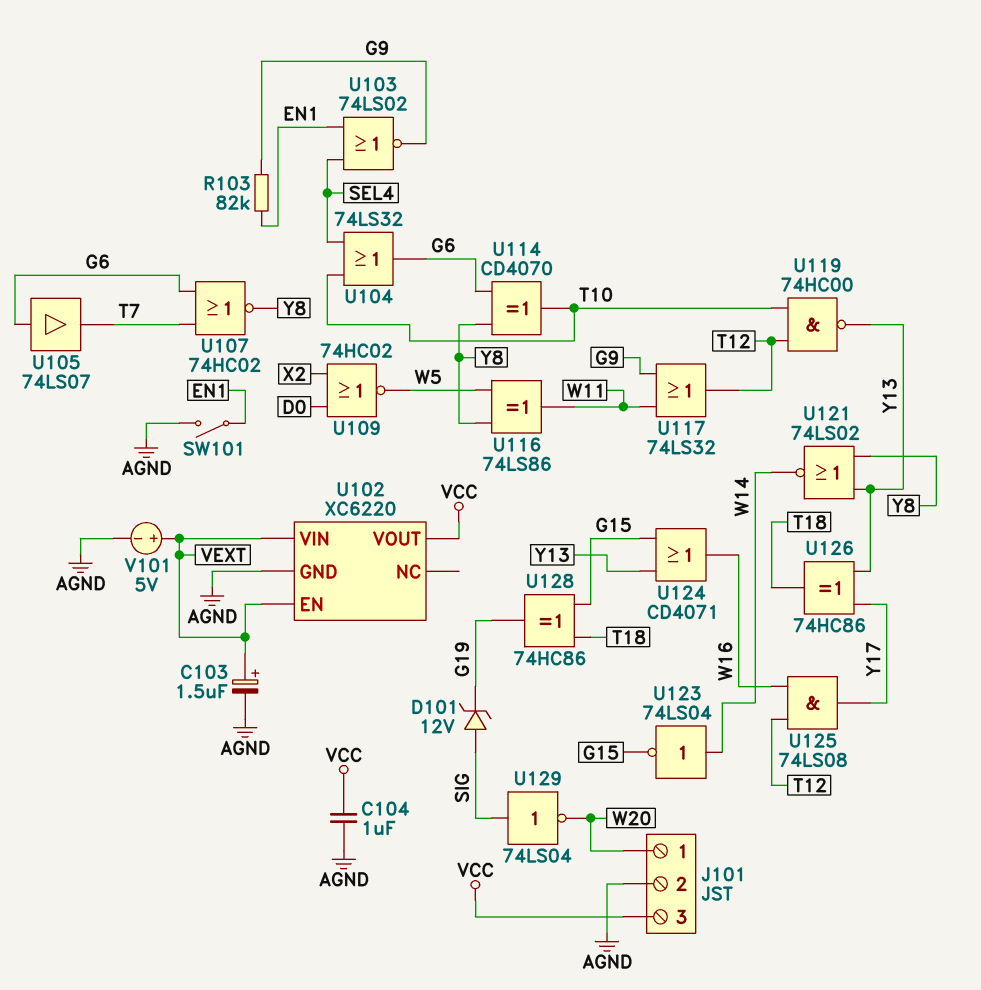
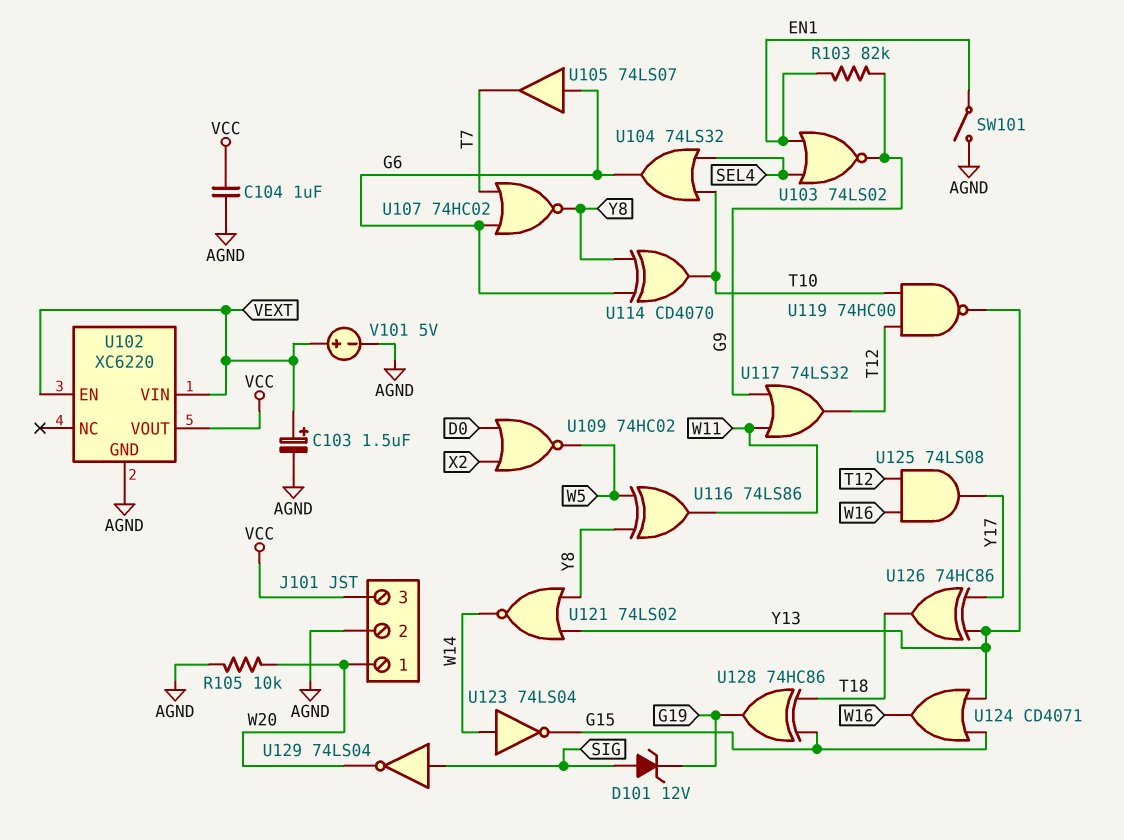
R105: none -> 10k (AGND, W20)

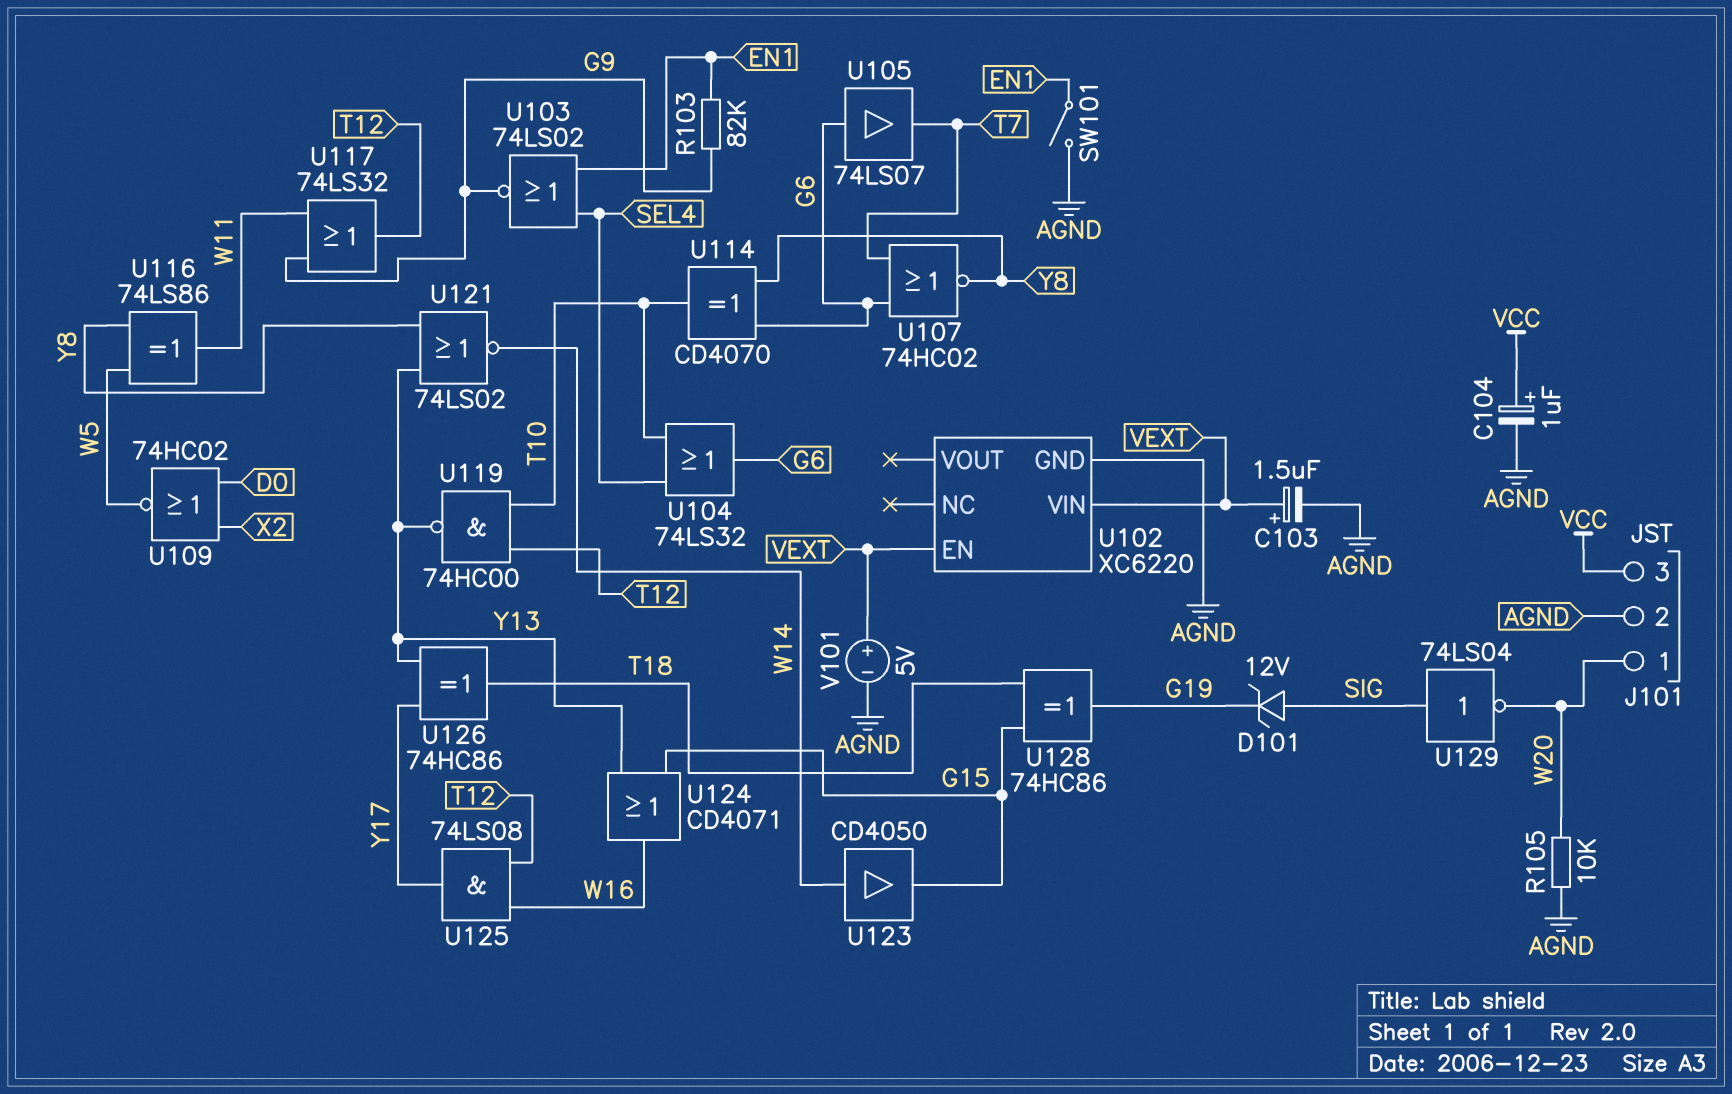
C104: 1uF (AGND, VCC) -> 1uF (plus VCC, minus AGND)
U102 pin VOUT: VCC -> none
U123: NOT 74LS04 (in W14, out G15) -> buffer CD4050 (in W14, out G15)

